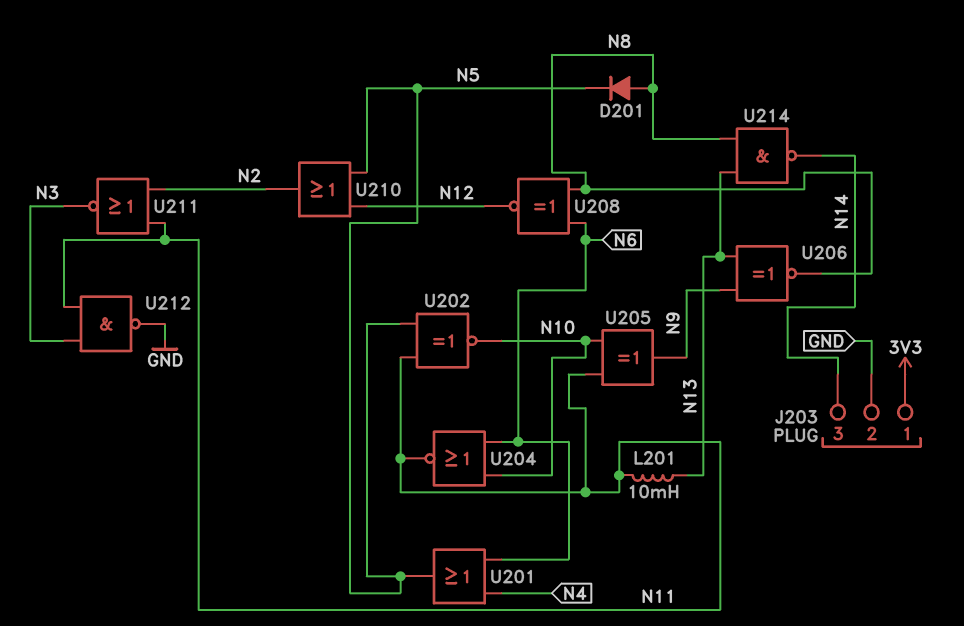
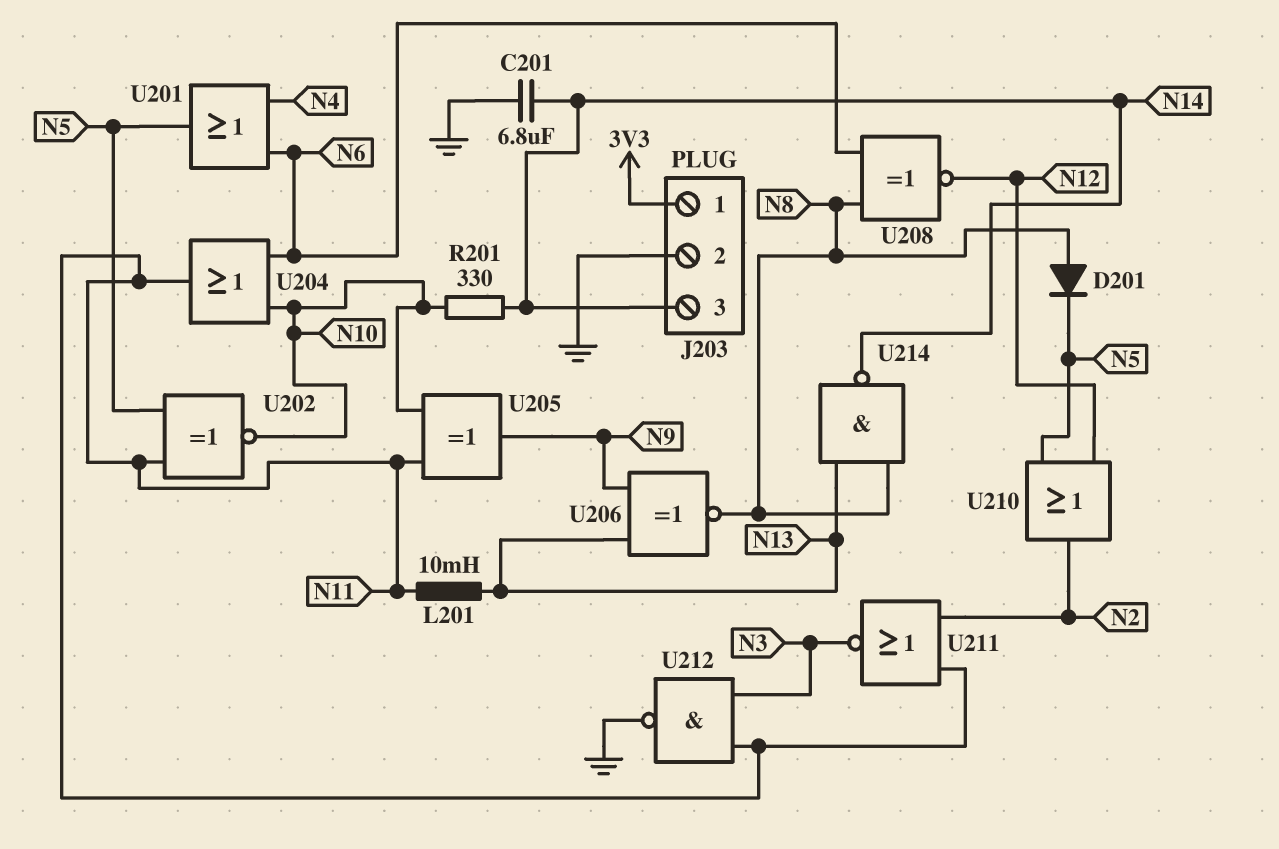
C201: none -> 6.8uF (GND, N14)
R201: none -> 330 (N10, N14)
U204: NOR (in N6, in N10, out N11) -> OR (in N6, in N10, out N11)

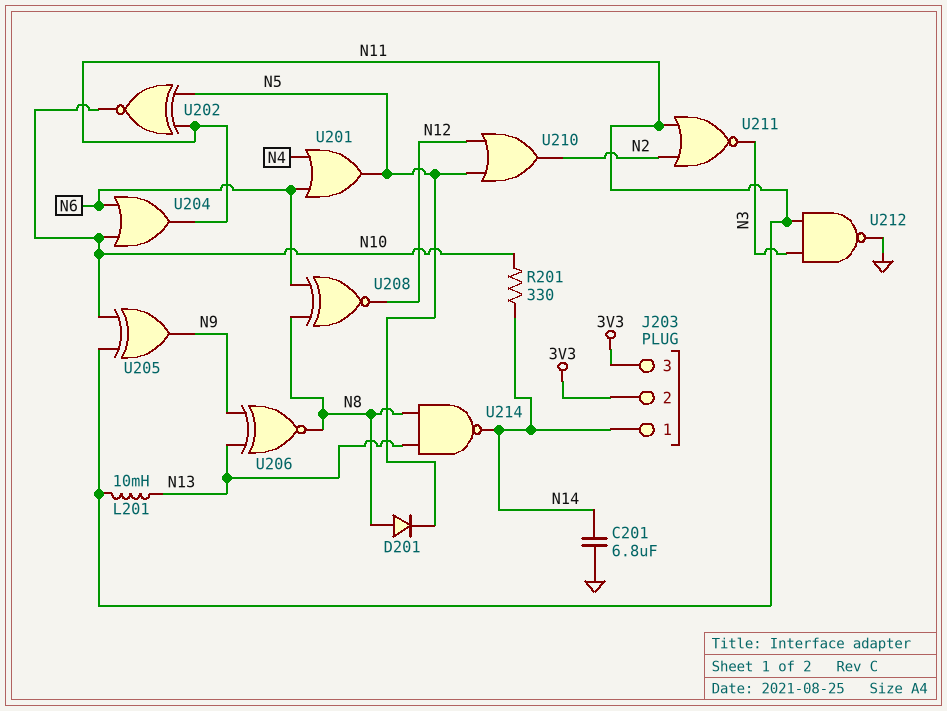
J203 pin 1: 3V3 -> N14
J203 pin 2: GND -> 3V3
J203 pin 3: N14 -> 3V3

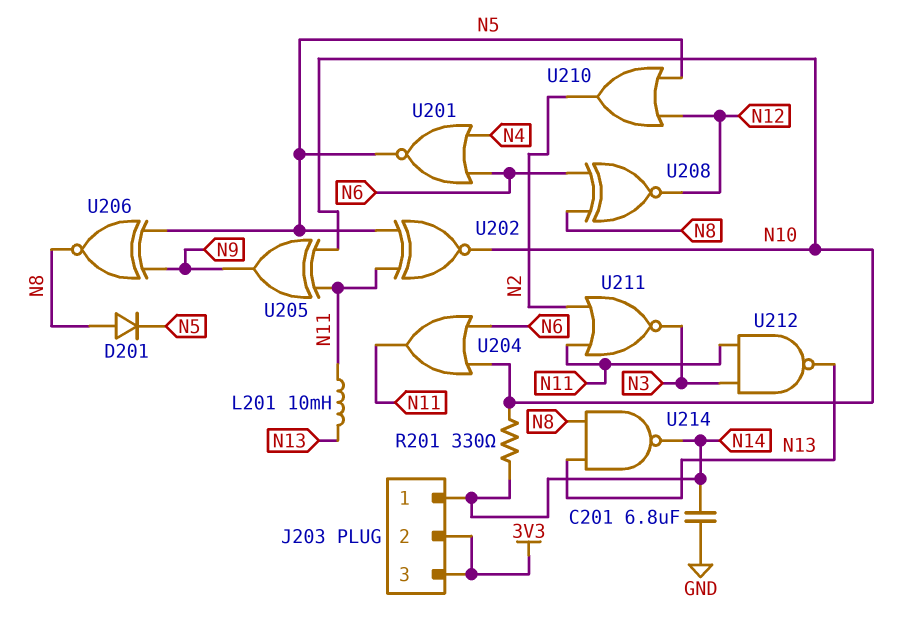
U201: OR (in N4, in N6, out N5) -> NOR (in N4, in N6, out N5)
U206: XNOR (in N9, in N13, out N8) -> XNOR (in N5, in N9, out N8)
U212: NAND (in N3, in N11, out GND) -> NAND (in N3, in N11, out N13)

